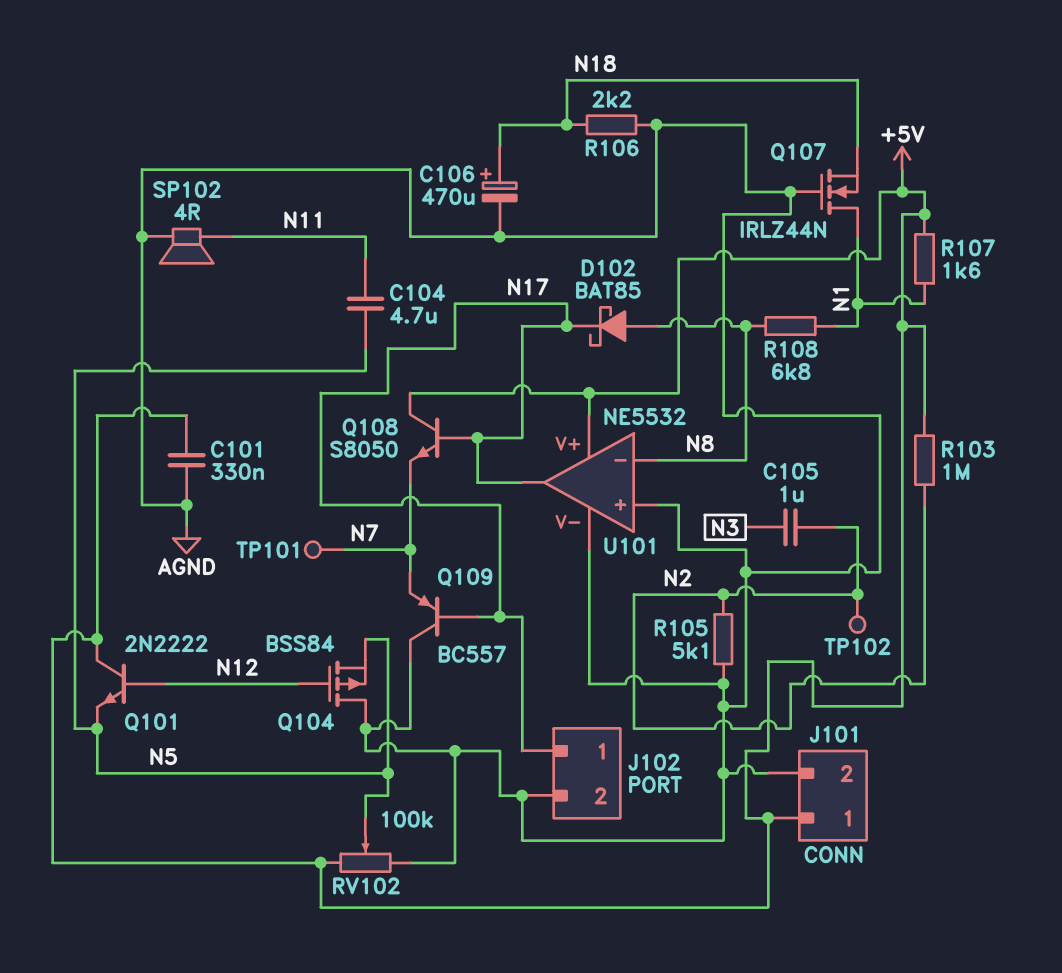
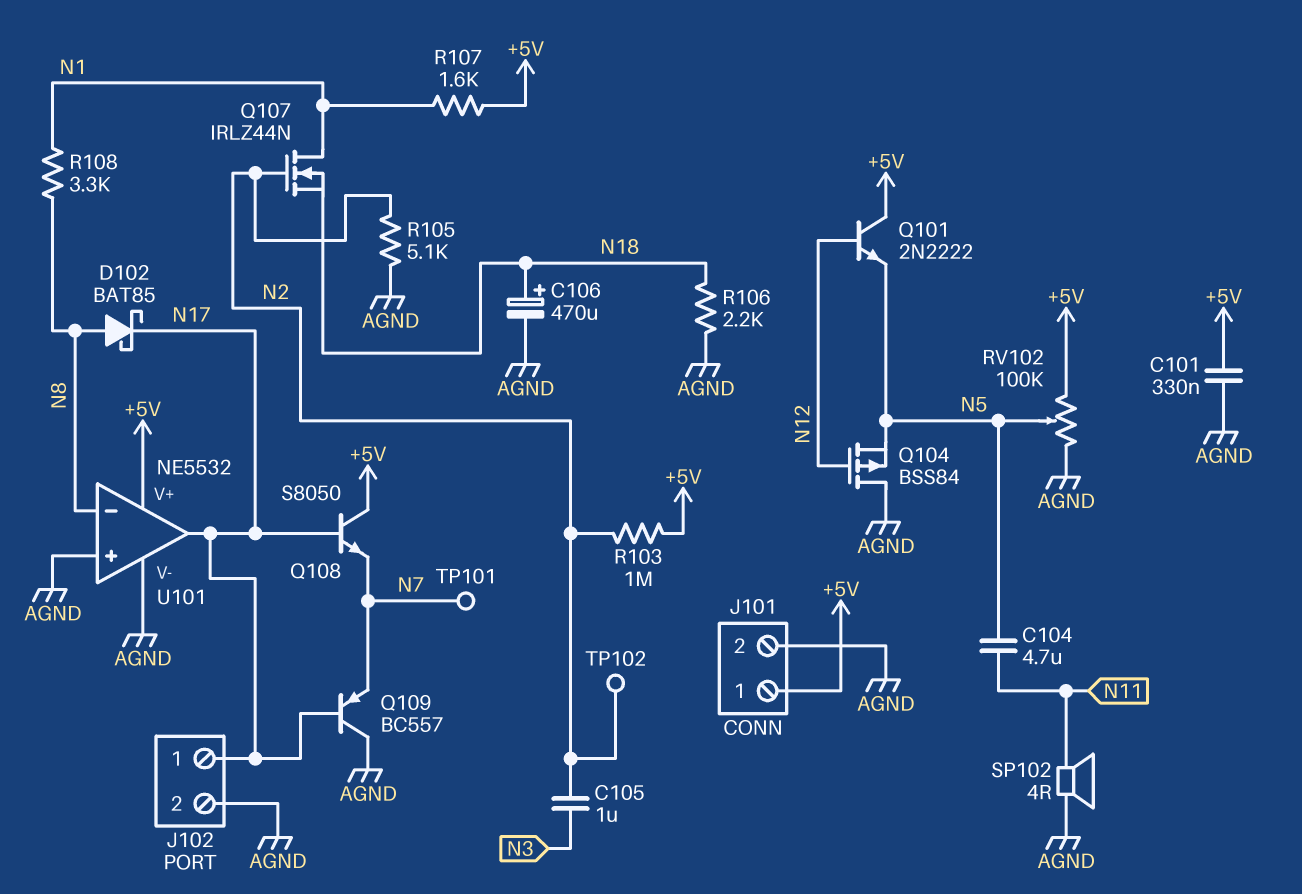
Q107: NMOS IRLZ44N (G AGND, D N1, S N18) -> NMOS IRLZ44N (G N2, D N1, S N18)
R108: 6.8k (N1, N8) -> 3.3k (N1, N8)

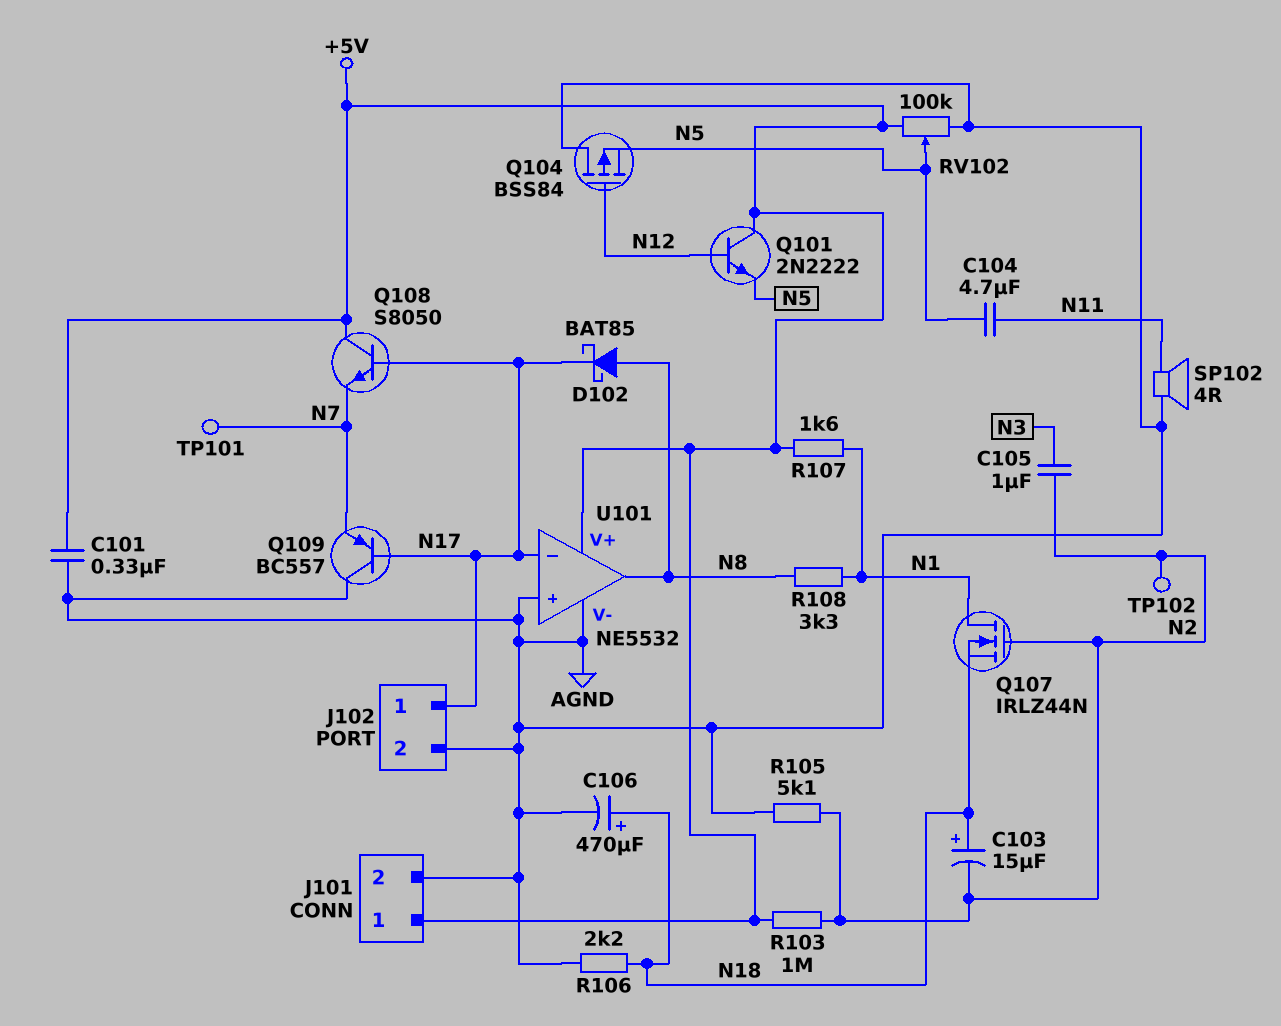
C103: none -> 15uF (plus N18, minus N2)
U101 pin in-: N8 -> N17
U101 pin out: N17 -> N8

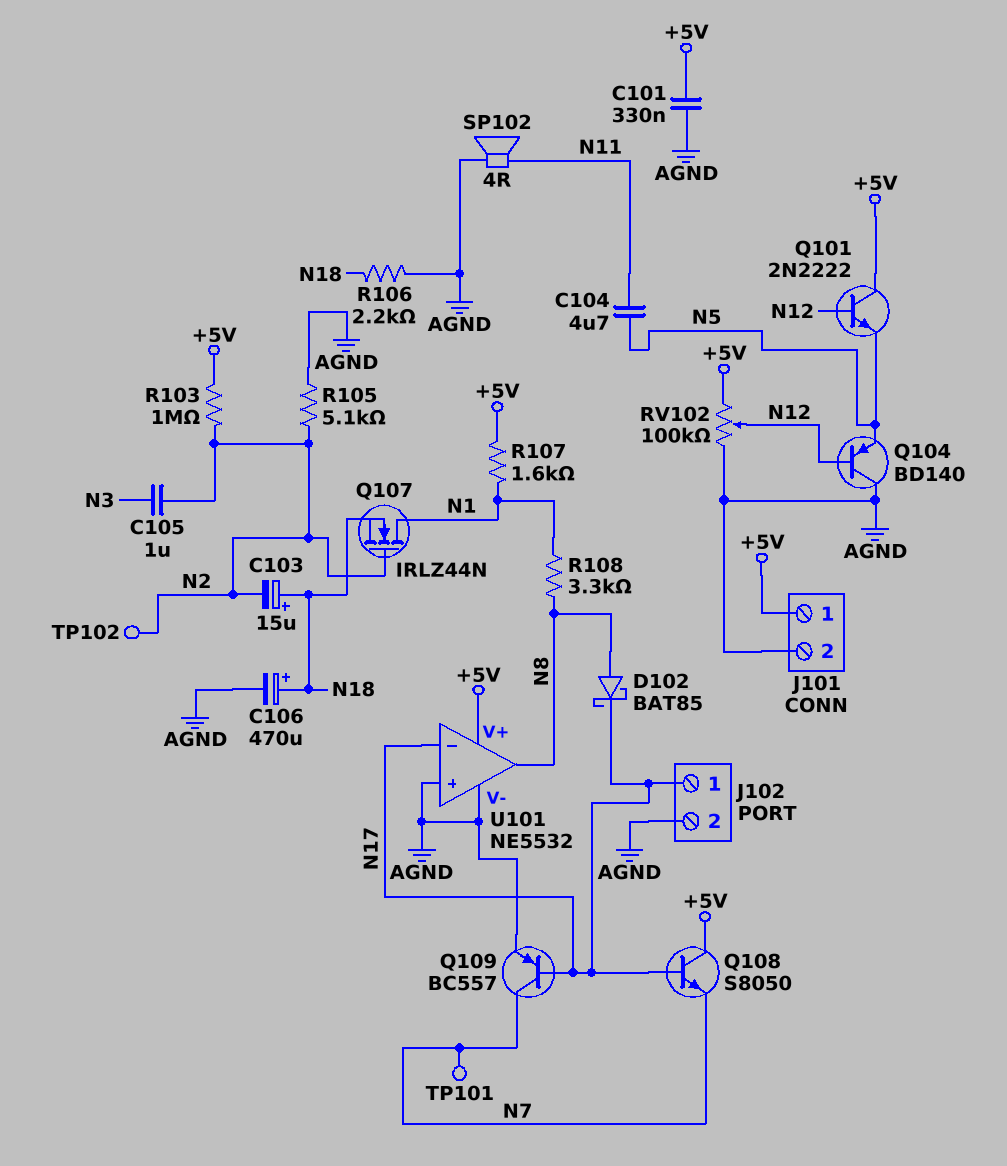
Q104: PMOS BSS84 (G N12, D AGND, S N5) -> PNP BD140 (B N12, C AGND, E N5)
Q109: PNP BC557 (B N17, C AGND, E N7) -> PNP BC557 (B N17, C N7, E AGND)
RV102: 100k (+5V, AGND, wiper N5) -> 100k (+5V, AGND, wiper N12)

